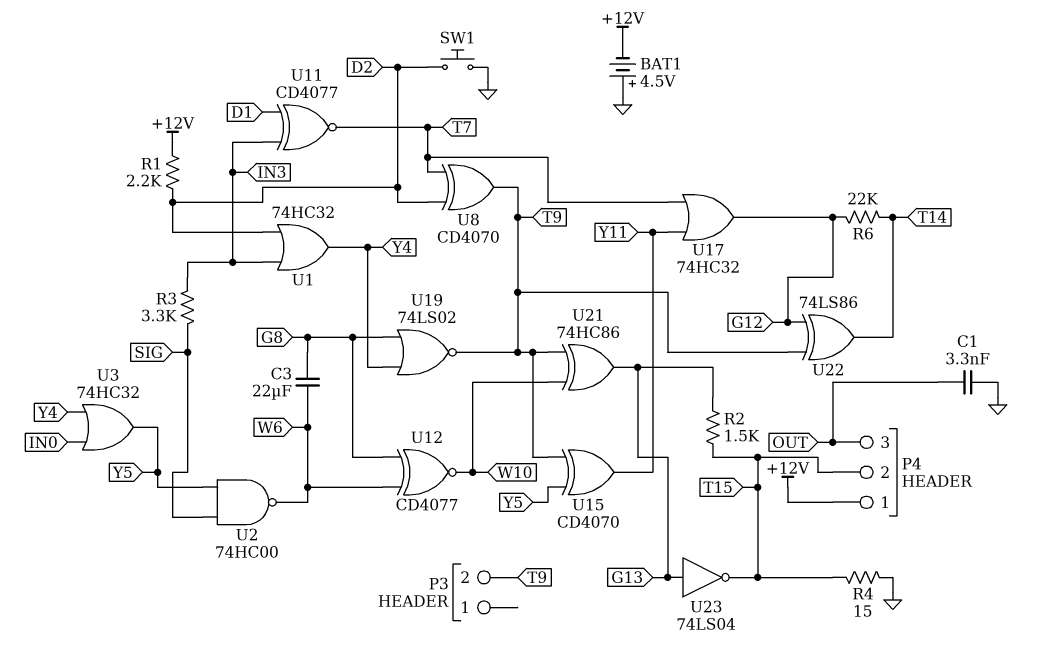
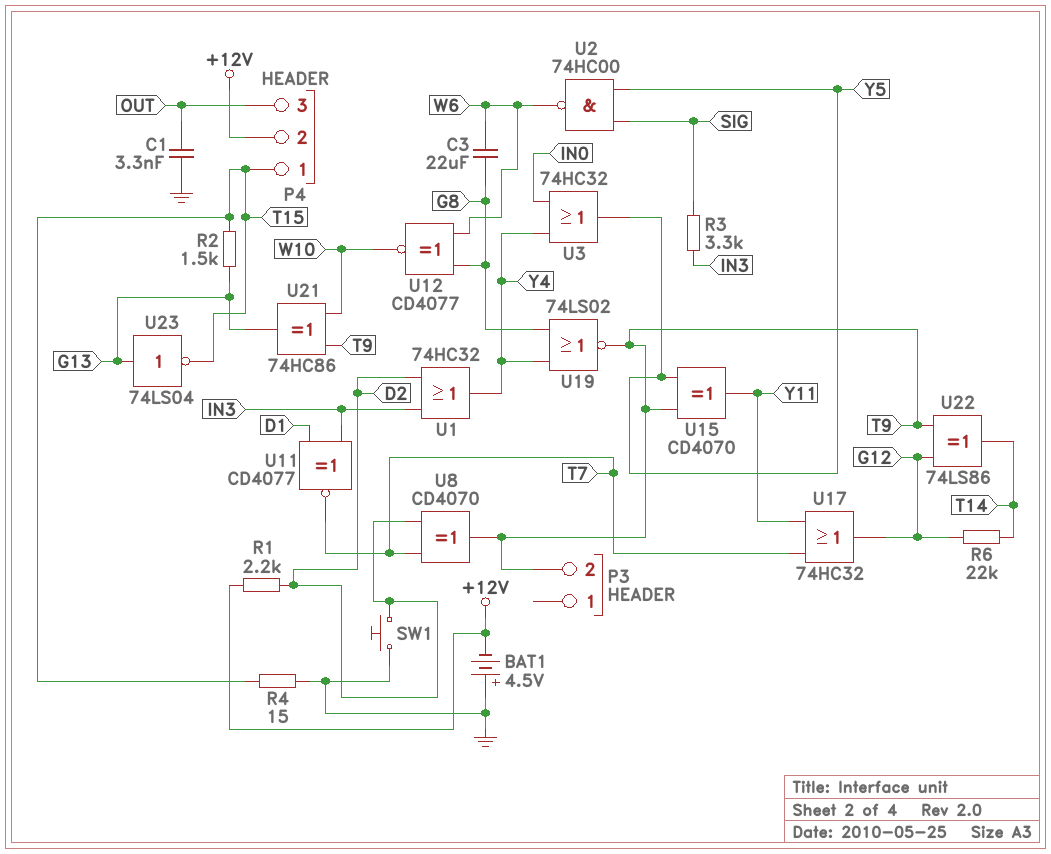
P4 pin 1: +12V -> T15
P4 pin 2: T15 -> +12V

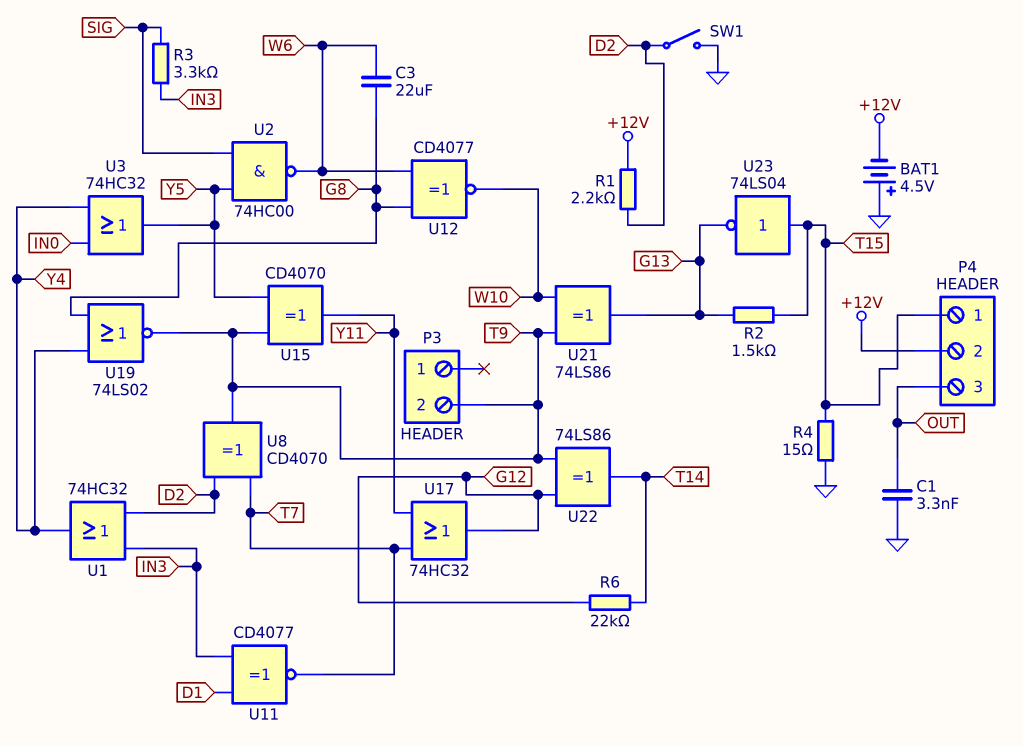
SW1: button (D2, GND) -> switch (D2, GND)
U21: XOR 74HC86 (in T9, in W10, out G13) -> XOR 74LS86 (in T9, in W10, out G13)
U23: NOT 74LS04 (in G13, out T15) -> NOT 74LS04 (in T15, out G13)

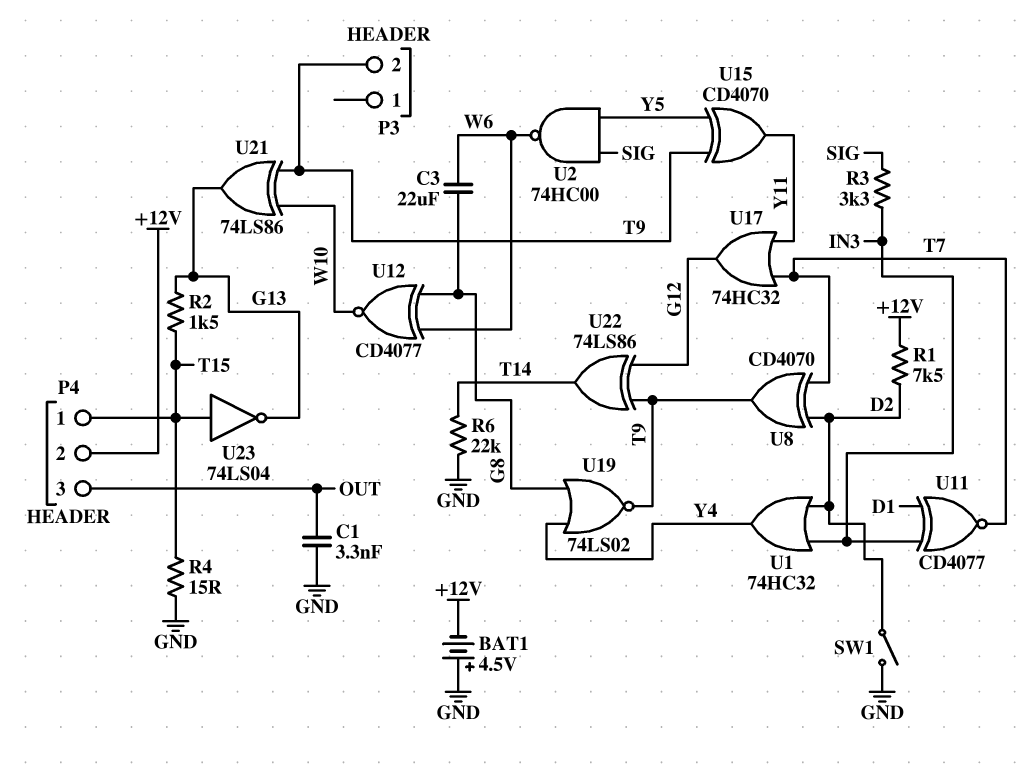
R1: 2.2k (+12V, D2) -> 7.5k (+12V, D2)
R6: 22k (G12, T14) -> 22k (GND, T14)
U3: OR 74HC32 (in IN0, in Y4, out Y5) -> none

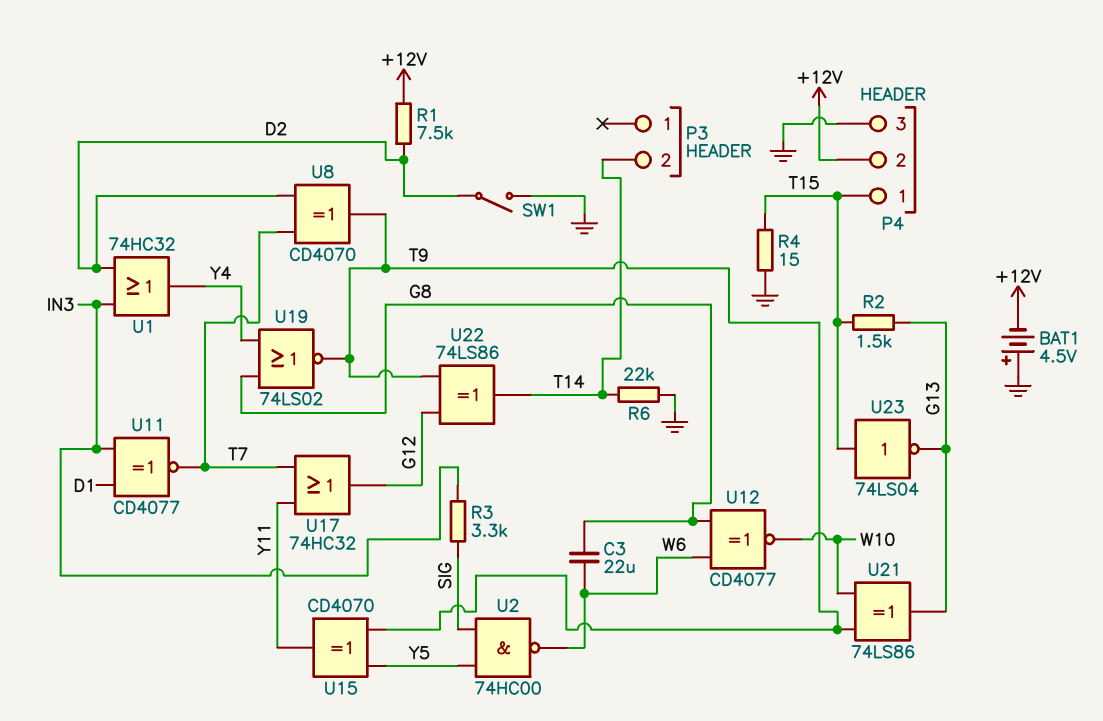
C1: 3.3nF (GND, OUT) -> none
P3 pin 2: T9 -> T14
P4 pin 3: OUT -> GND

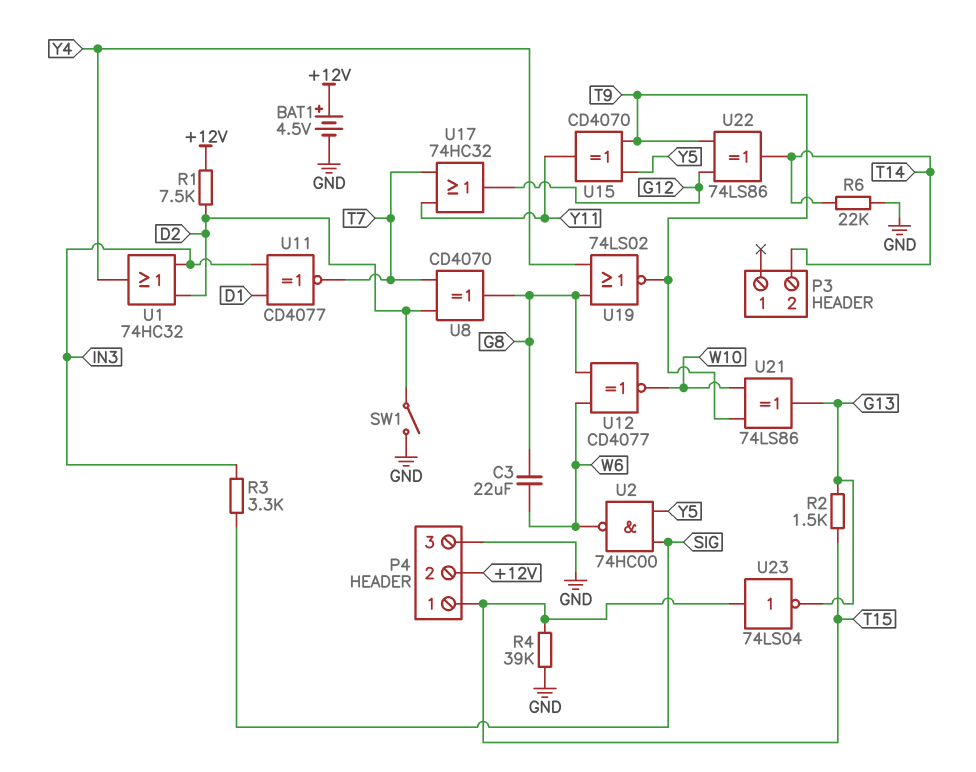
BAT1: 4.5V (plus GND, minus +12V) -> 4.5V (plus +12V, minus GND)
R4: 15 (GND, T15) -> 39k (GND, T15)
U8: XOR CD4070 (in D2, in T7, out T9) -> XOR CD4070 (in D2, in T7, out G8)

